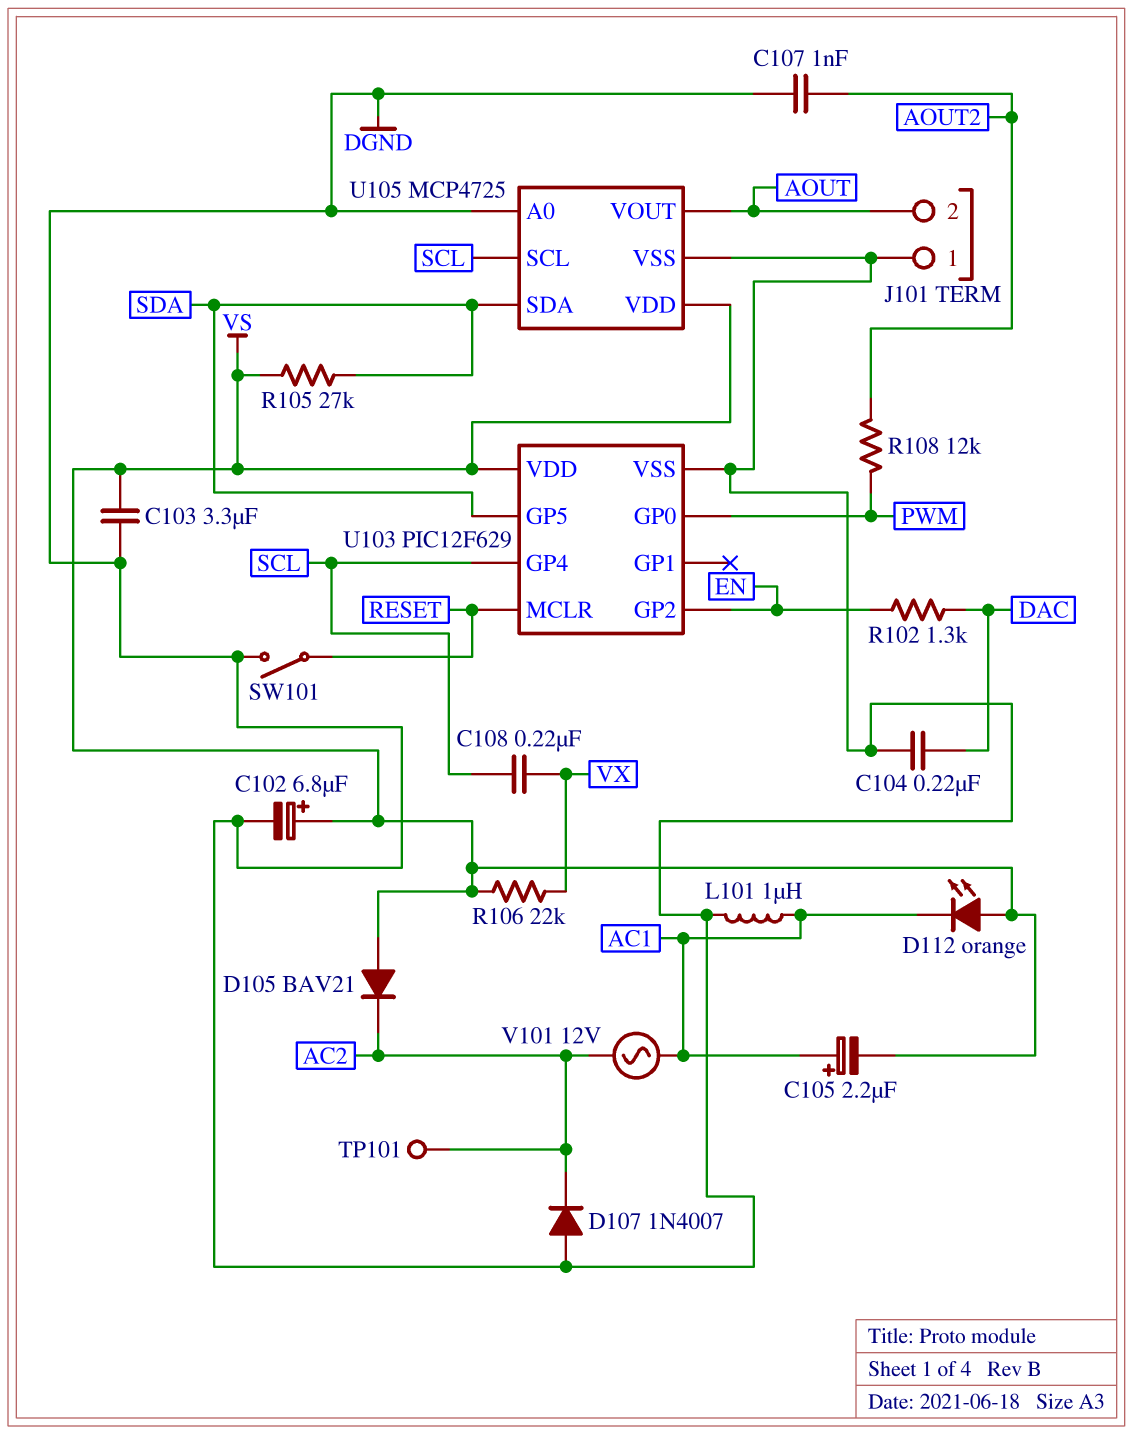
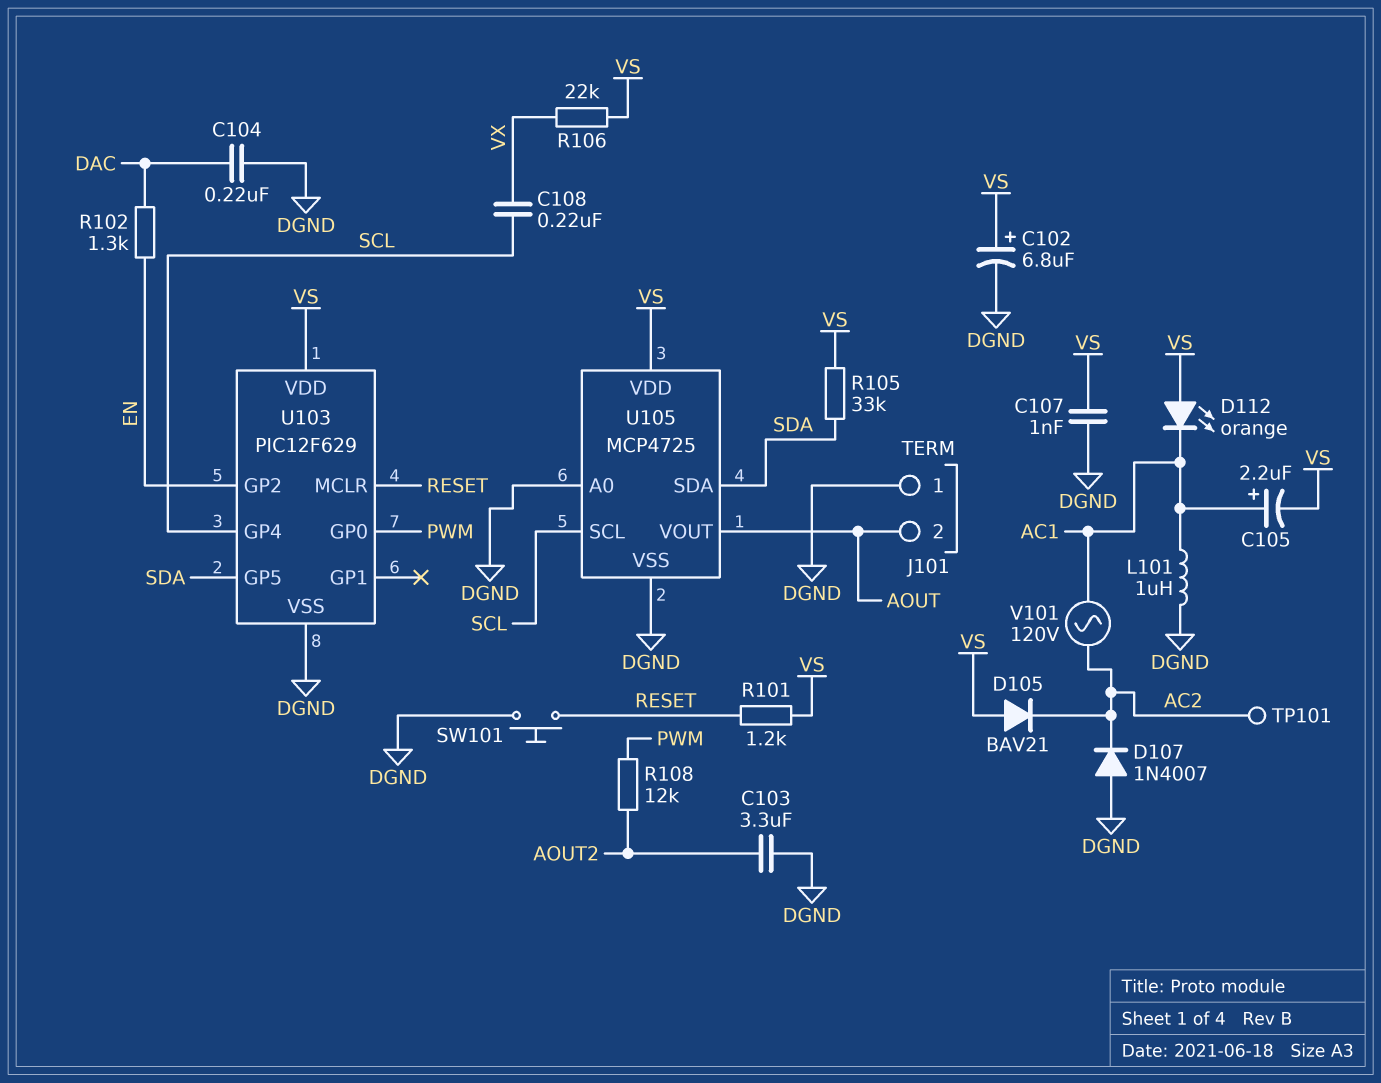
C103: 3.3uF (DGND, VS) -> 3.3uF (AOUT2, DGND)
C107: 1nF (AOUT2, DGND) -> 1nF (DGND, VS)
R101: none -> 1.2k (RESET, VS)
R105: 27k (SDA, VS) -> 33k (SDA, VS)
SW101: switch (DGND, RESET) -> button (DGND, RESET)
V101: AC 12V (AC1, AC2) -> AC 120V (AC1, AC2)

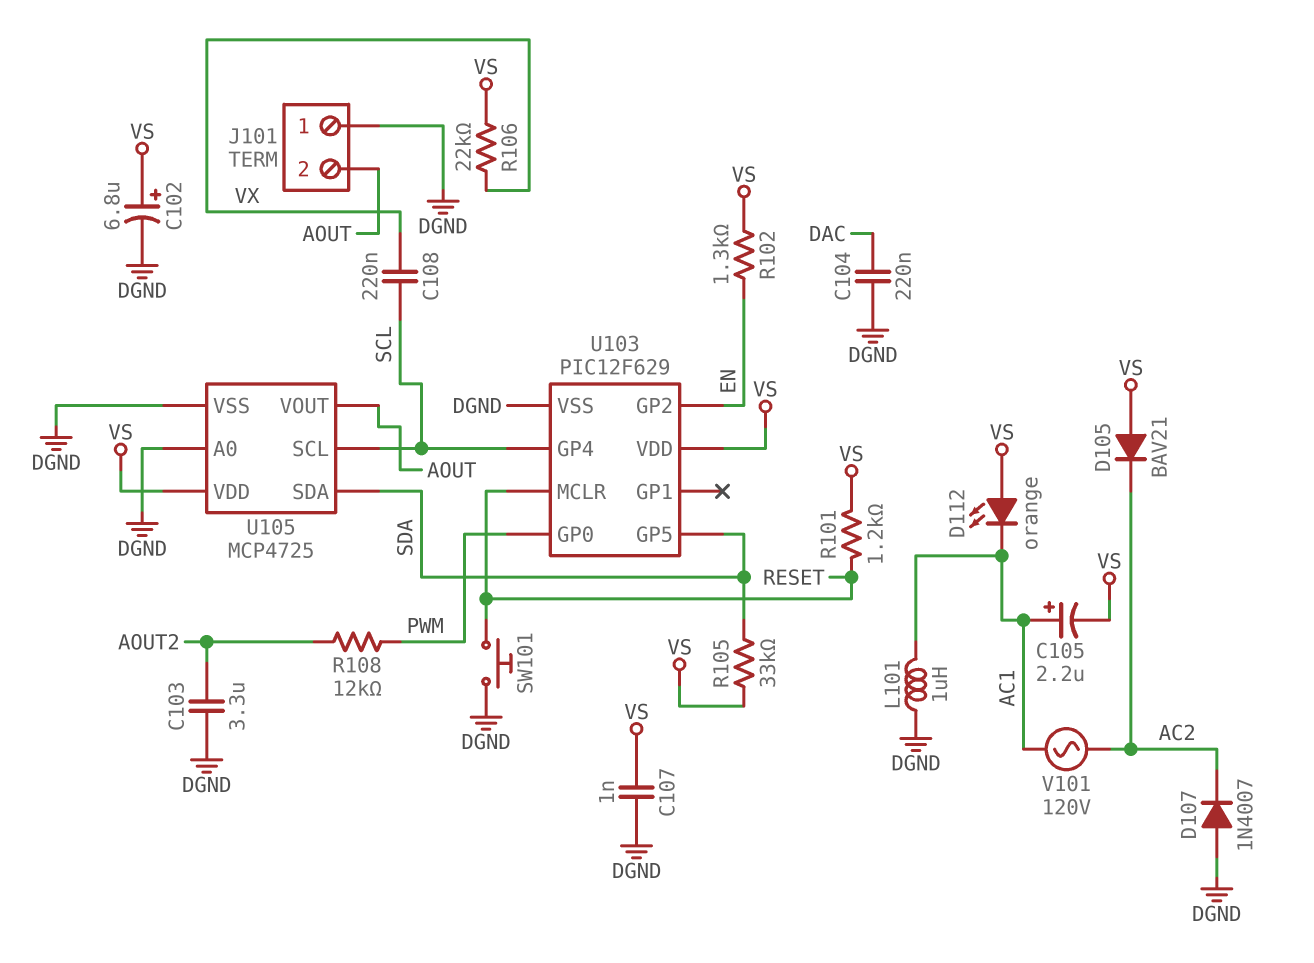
R102: 1.3k (DAC, EN) -> 1.3k (EN, VS)
TP101: test point (AC2) -> none

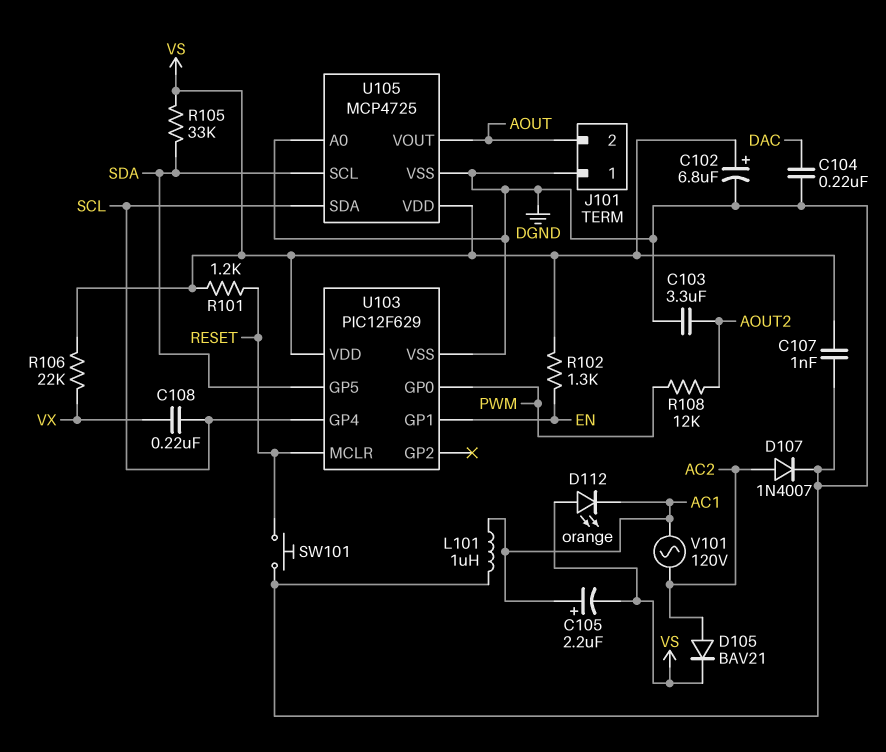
D105: diode BAV21 (A VS, K AC2) -> diode BAV21 (A AC2, K VS)
D107: diode 1N4007 (A DGND, K AC2) -> diode 1N4007 (A AC2, K DGND)
U103 pin GP1: none -> EN
U103 pin GP2: EN -> none
U105 pin SCL: SCL -> SDA
U105 pin SDA: SDA -> SCL

